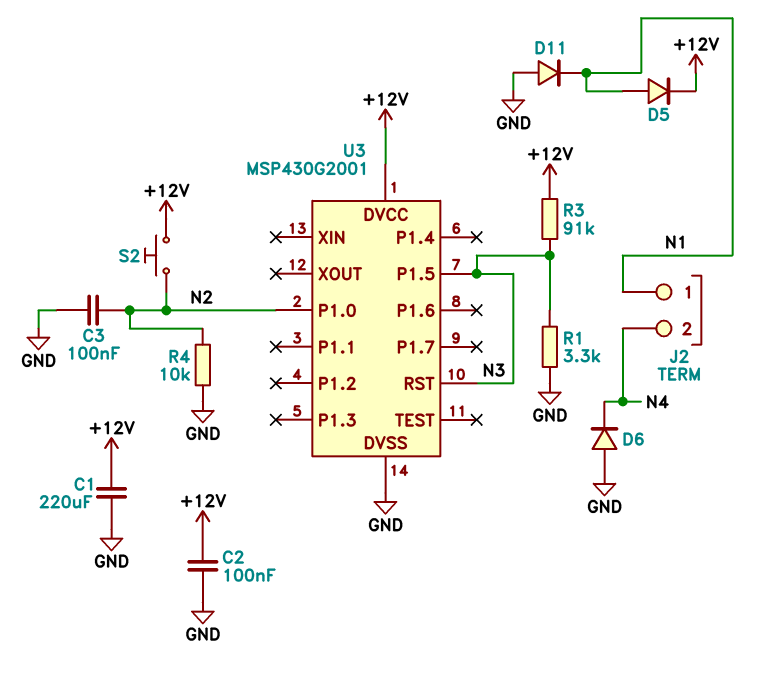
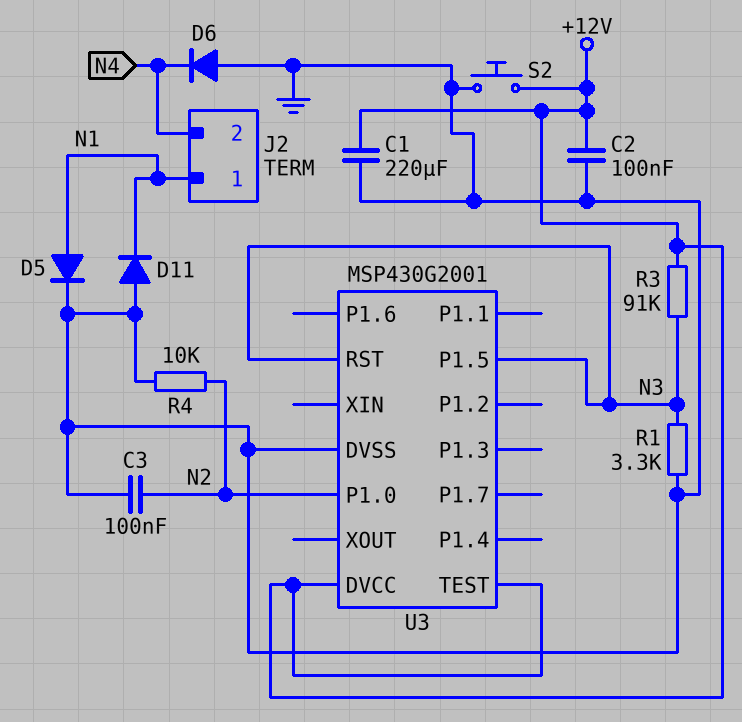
D5: diode (A N1, K +12V) -> diode (A N1, K GND)
S2: button (+12V, N2) -> button (+12V, GND)
U3 pin TEST: none -> +12V

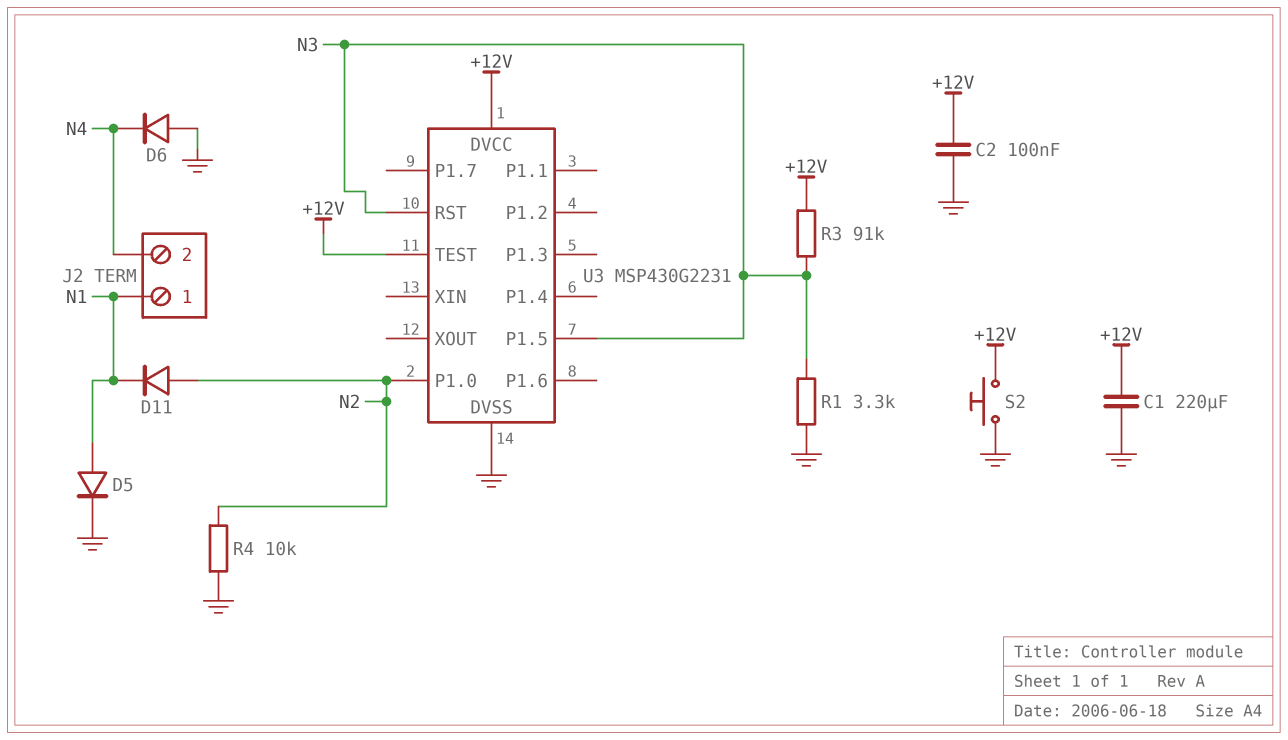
C3: 100nF (GND, N2) -> none
D11: diode (A GND, K N1) -> diode (A N2, K N1)
U3: MSP430G2001 -> MSP430G2231

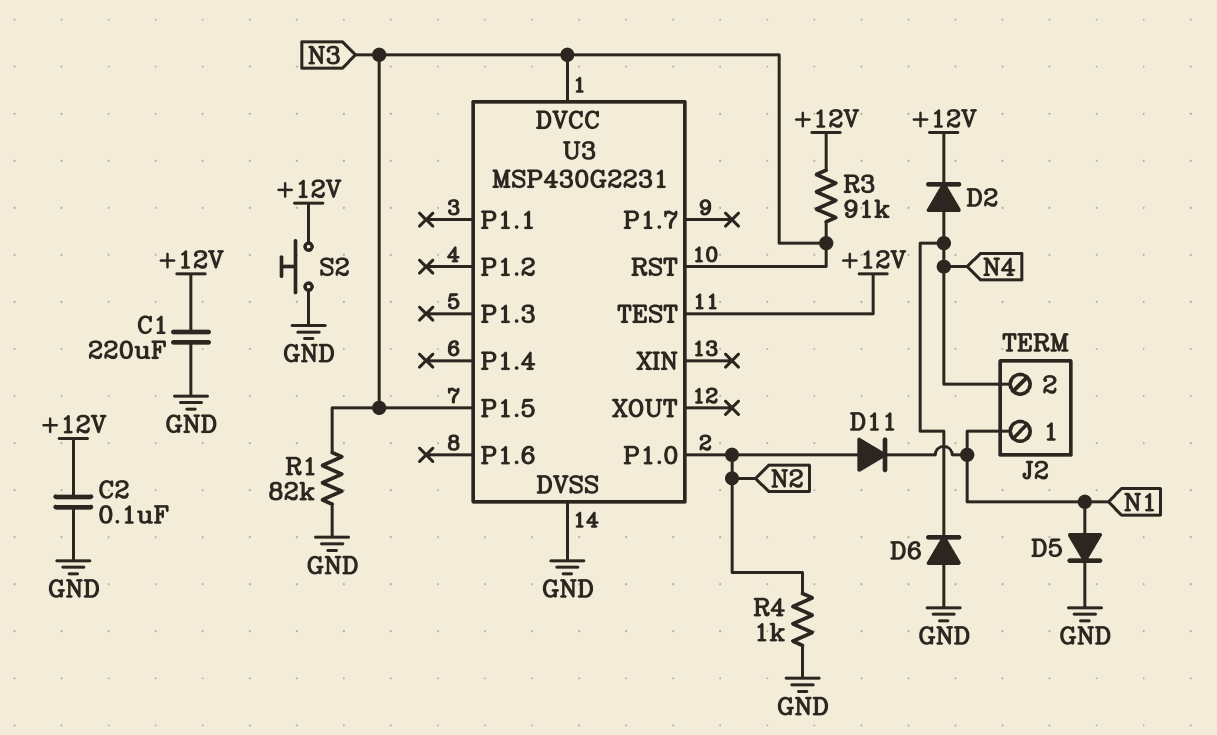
D2: none -> diode (A N4, K +12V)
R1: 3.3k (GND, N3) -> 82k (GND, N3)
R4: 10k (GND, N2) -> 1k (GND, N2)
U3 pin DVCC: +12V -> N3

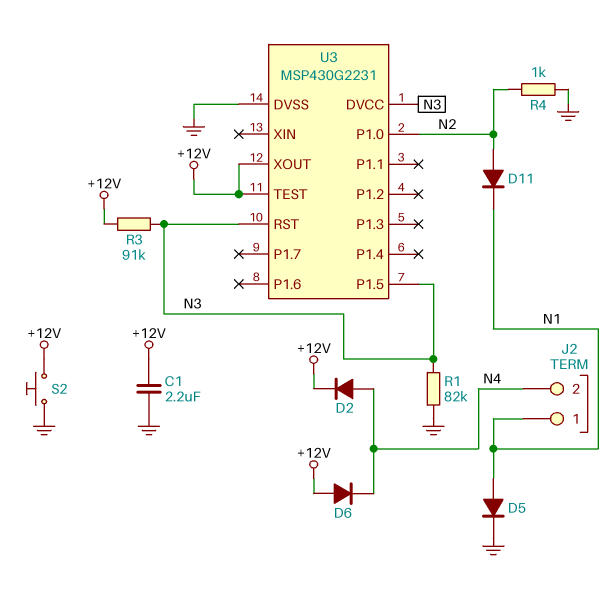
C1: 220uF (+12V, GND) -> 2.2uF (+12V, GND)
C2: 100nF (+12V, GND) -> none
D6: diode (A GND, K N4) -> diode (A +12V, K N4)
U3 pin XOUT: none -> +12V

